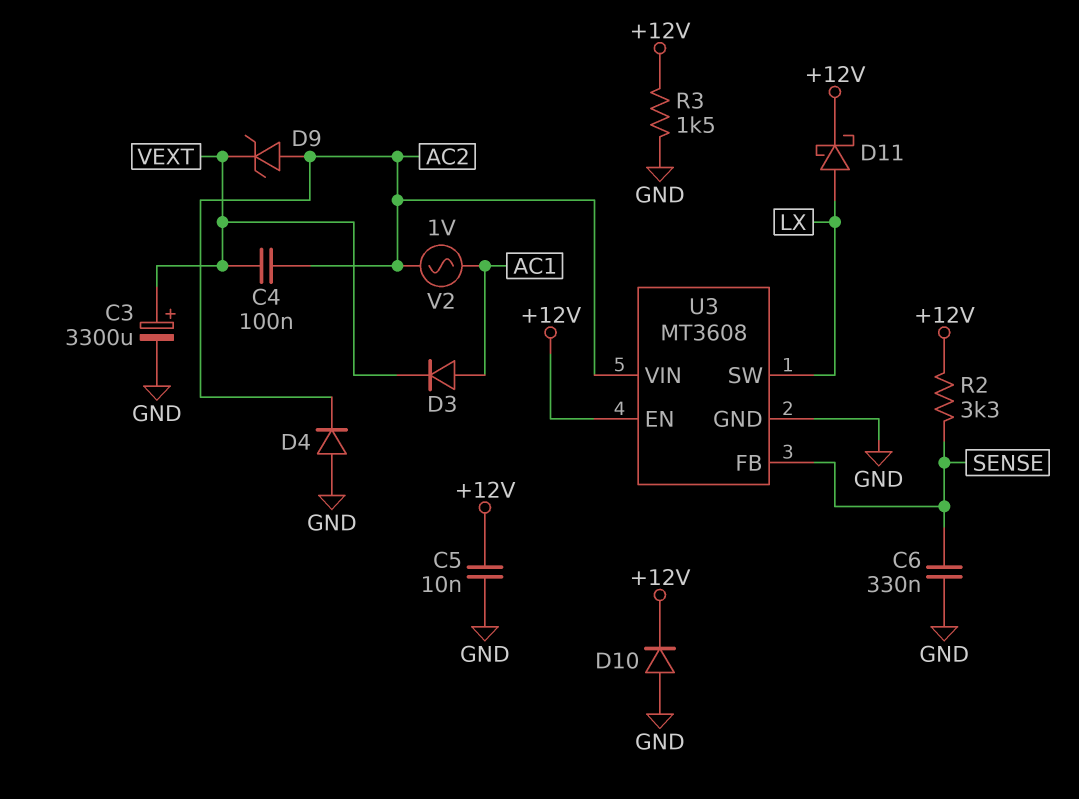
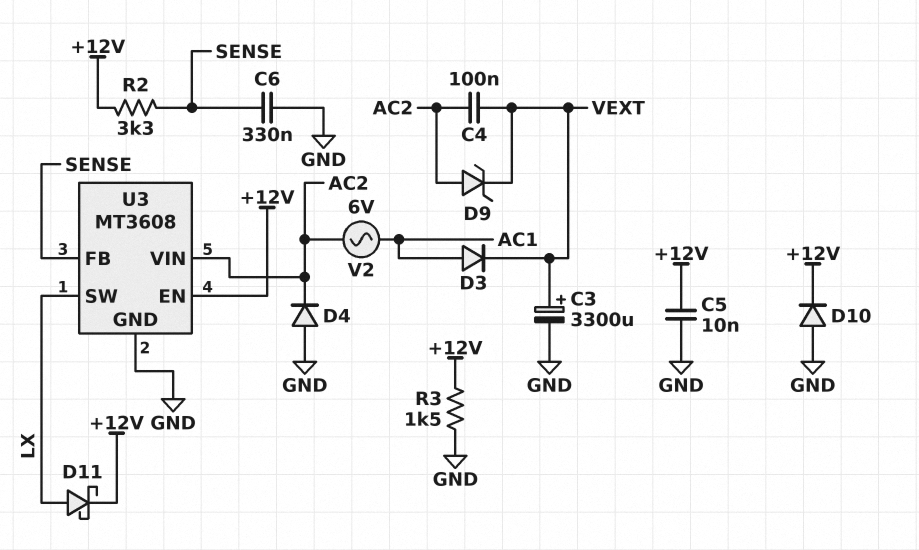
V2: AC 1V (AC1, AC2) -> AC 6V (AC1, AC2)

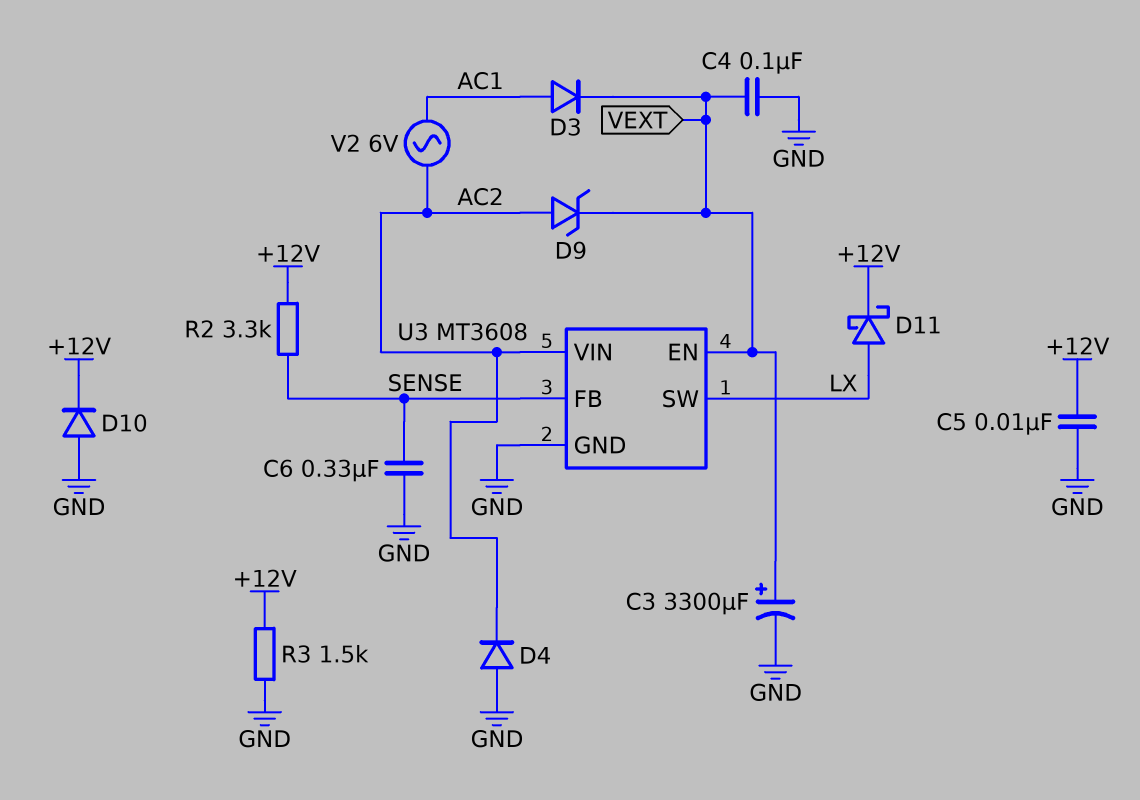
C4: 100nF (AC2, VEXT) -> 100nF (GND, VEXT)
U3 pin EN: +12V -> VEXT

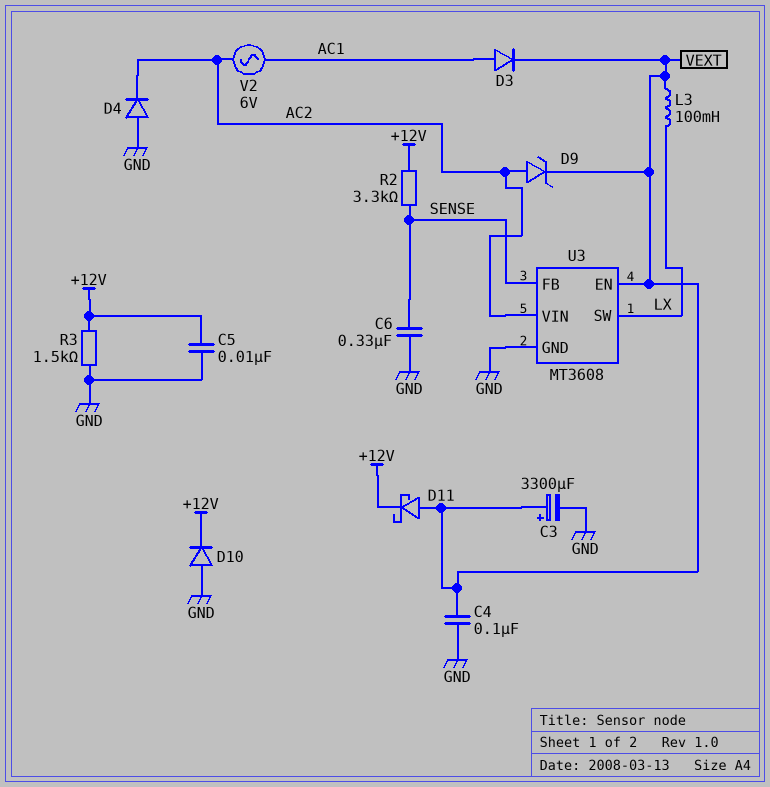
D11: schottky (A LX, K +12V) -> schottky (A VEXT, K +12V)
L3: none -> 100mH (LX, VEXT)

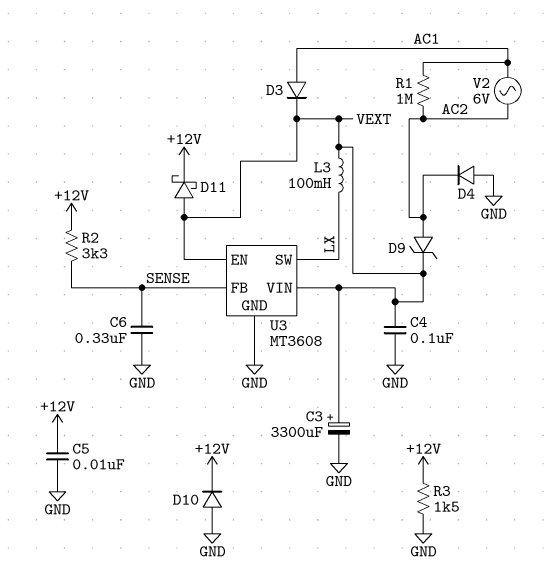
R1: none -> 1M (AC1, AC2)
U3 pin VIN: AC2 -> VEXT

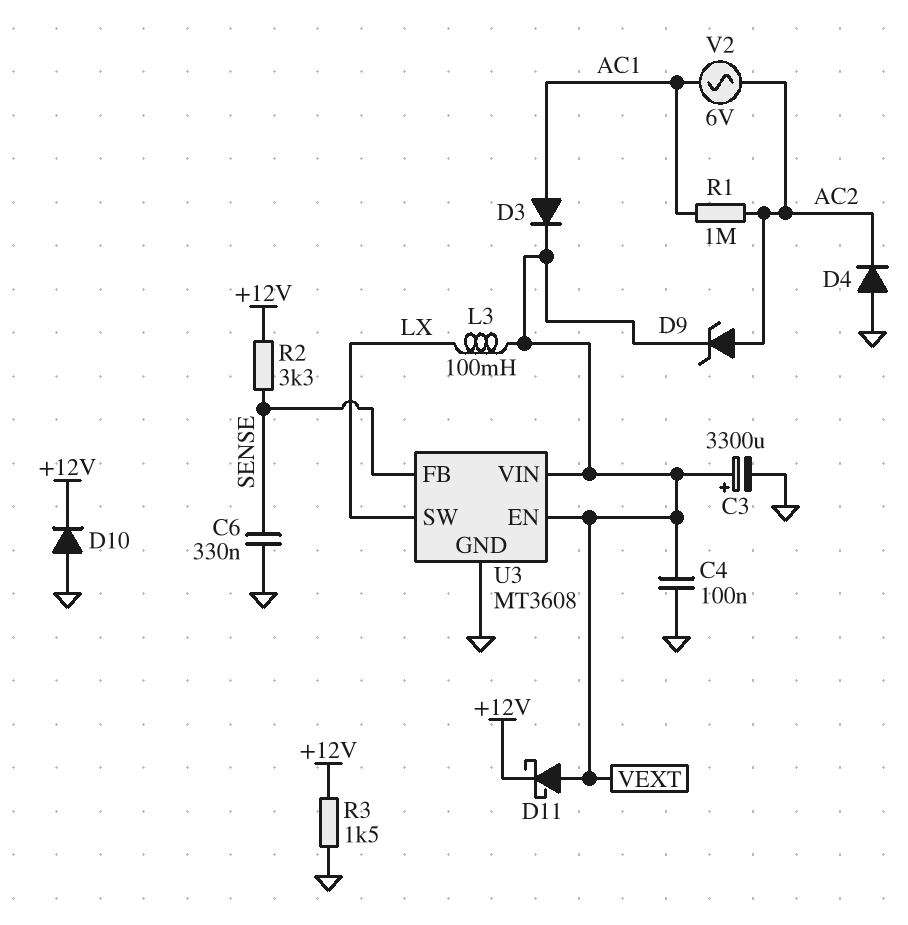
C5: 10nF (+12V, GND) -> none

